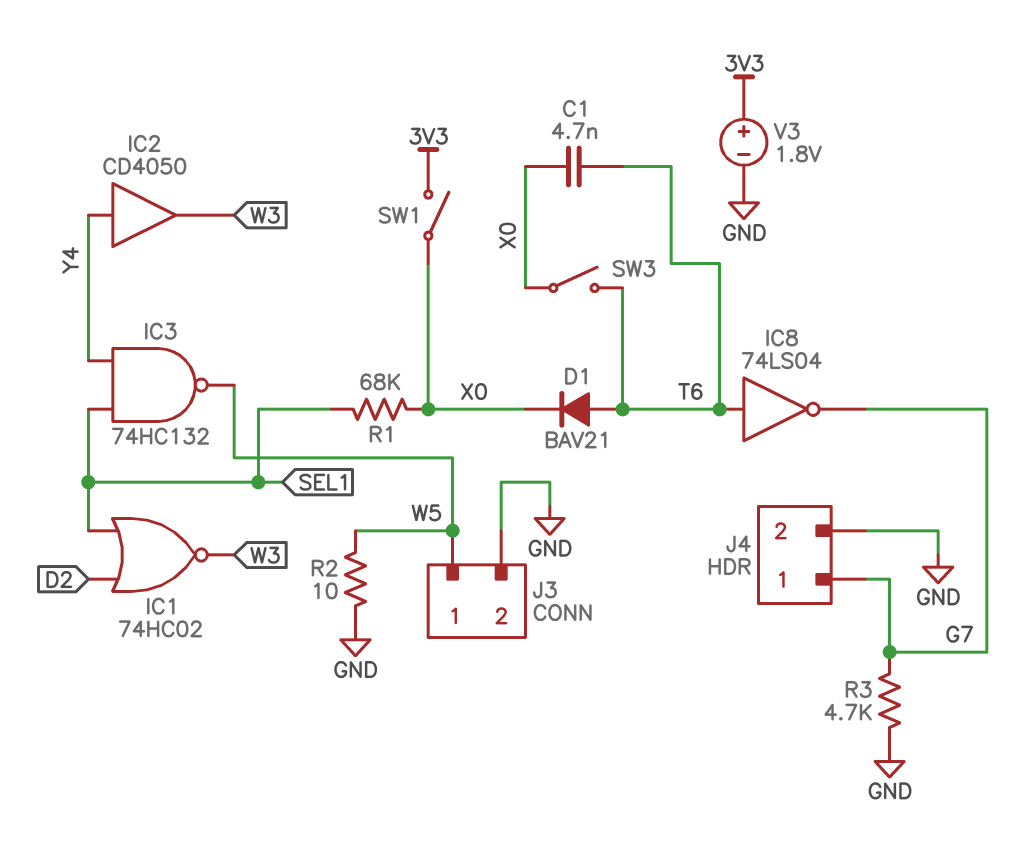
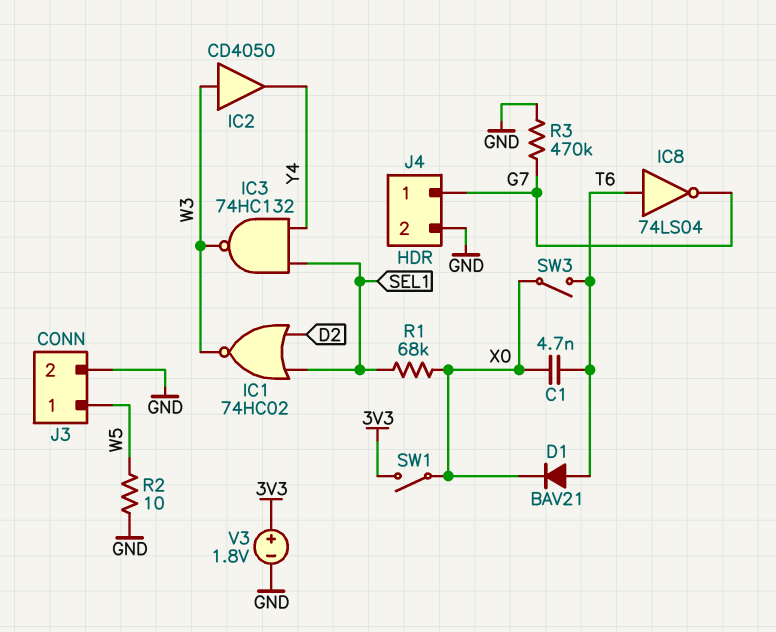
IC2: buffer CD4050 (in Y4, out W3) -> buffer CD4050 (in W3, out Y4)
IC3: NAND 74HC132 (in SEL1, in Y4, out W5) -> NAND 74HC132 (in SEL1, in Y4, out W3)
R3: 4.7k (G7, GND) -> 470k (G7, GND)

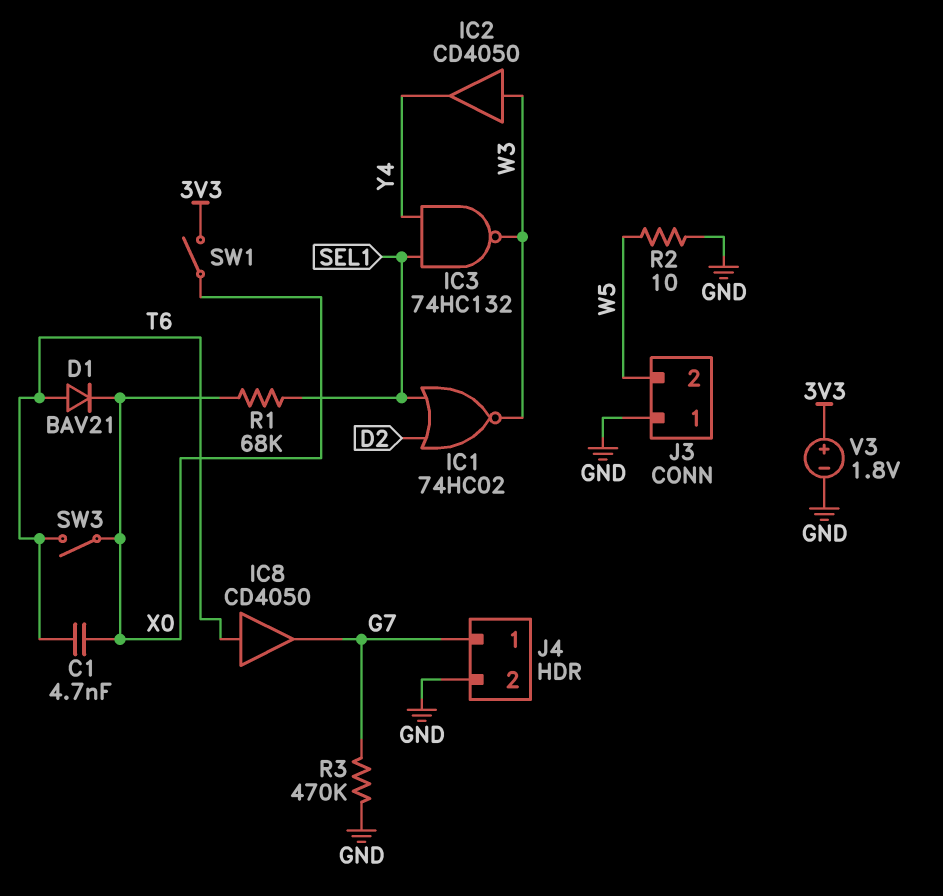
IC8: NOT 74LS04 (in T6, out G7) -> buffer CD4050 (in T6, out G7)
J3 pin 1: W5 -> GND
J3 pin 2: GND -> W5

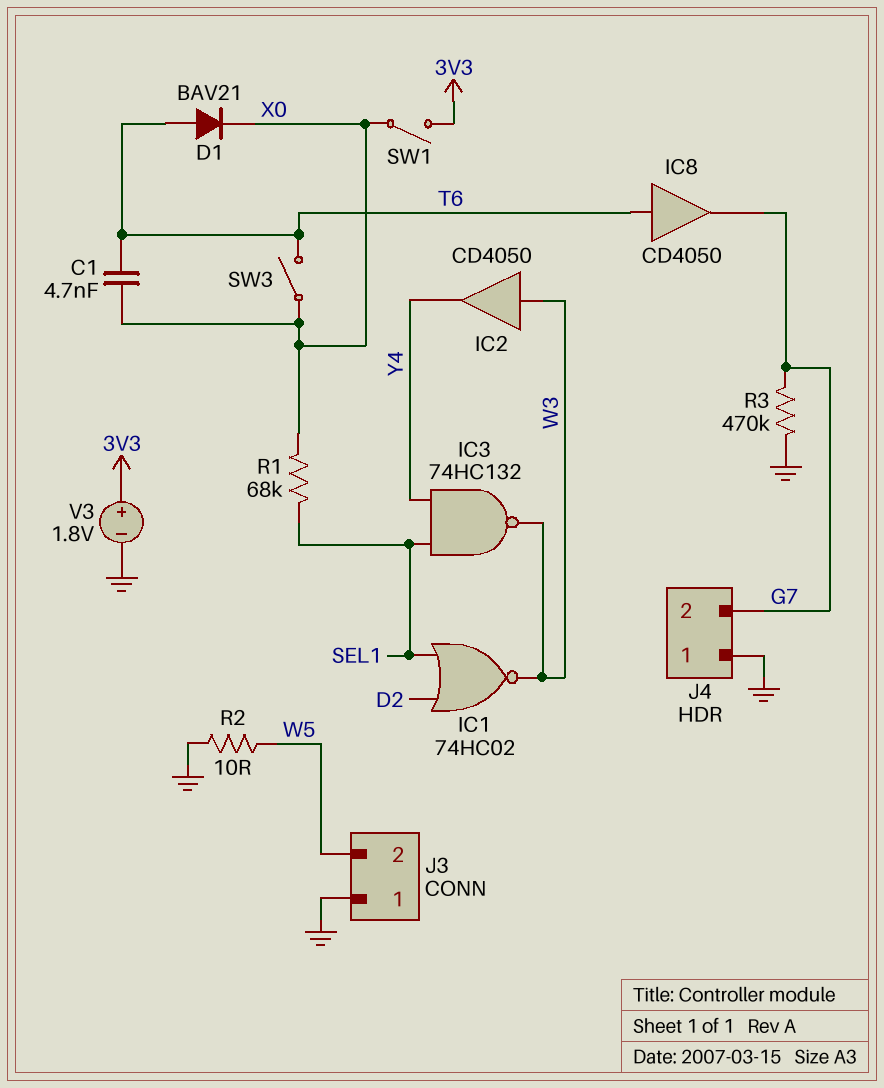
J4 pin 1: G7 -> GND
J4 pin 2: GND -> G7

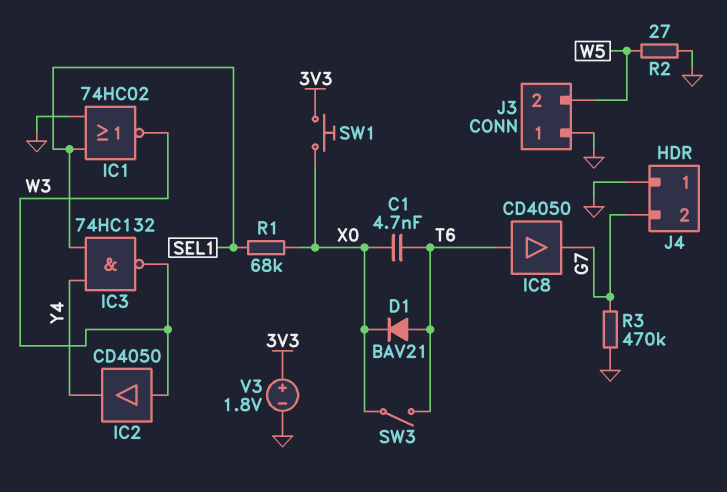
IC1: NOR 74HC02 (in D2, in SEL1, out W3) -> NOR 74HC02 (in GND, in SEL1, out W3)
R2: 10 (GND, W5) -> 27 (GND, W5)
SW1: switch (3V3, X0) -> button (3V3, X0)

